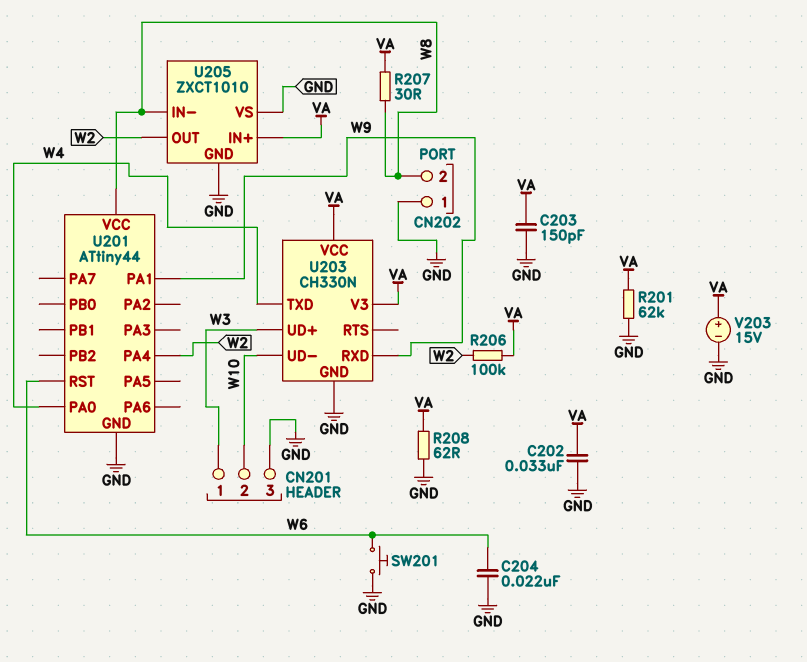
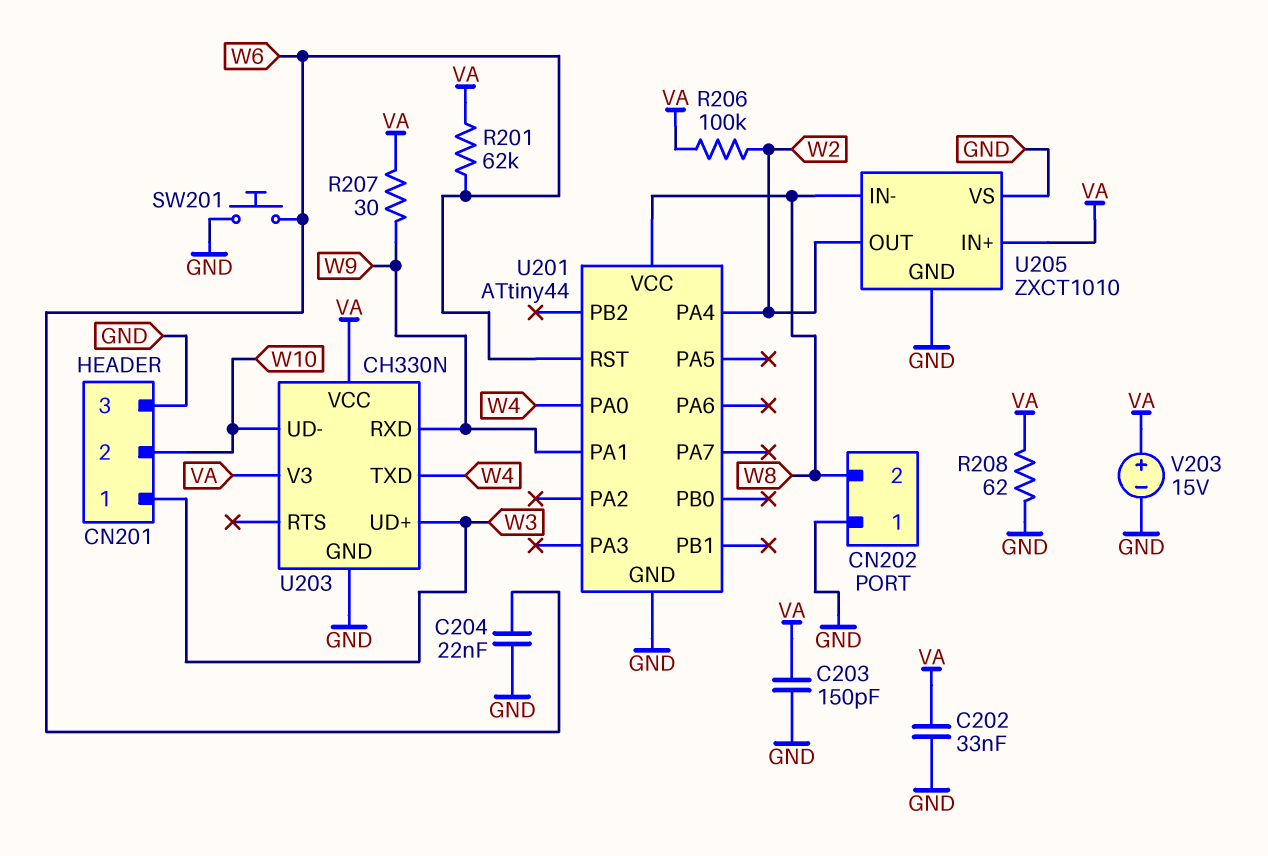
R201: 62k (GND, VA) -> 62k (VA, W6)
R207: 30 (VA, W8) -> 30 (VA, W9)

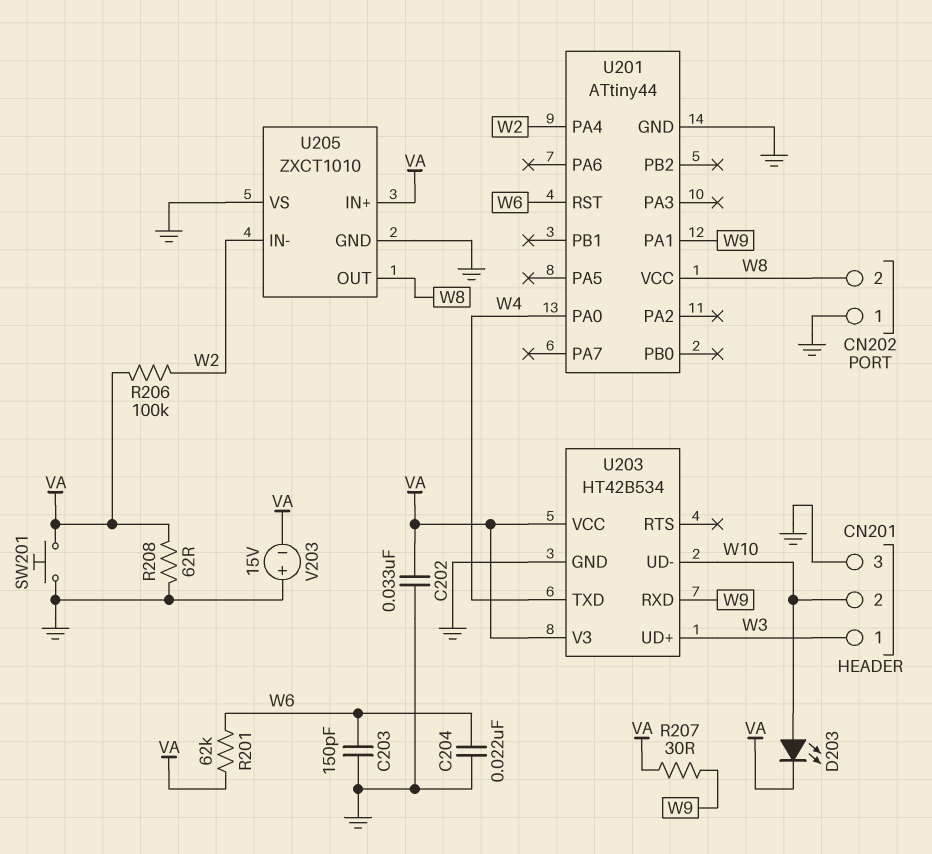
C203: 150pF (GND, VA) -> 150pF (GND, W6)
D203: none -> LED (A W10, K VA)
SW201: button (GND, W6) -> button (GND, VA)
U203: CH330N -> HT42B534
U205 pin IN-: W8 -> W2
U205 pin OUT: W2 -> W8
V203: 15V (plus VA, minus GND) -> 15V (plus GND, minus VA)

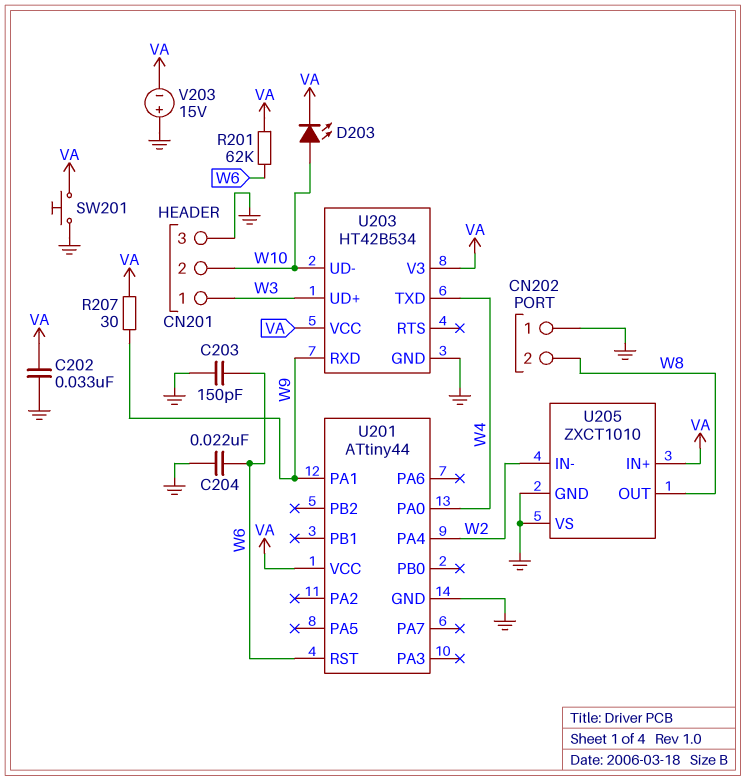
R206: 100k (VA, W2) -> none
R208: 62 (GND, VA) -> none
U201 pin VCC: W8 -> VA

